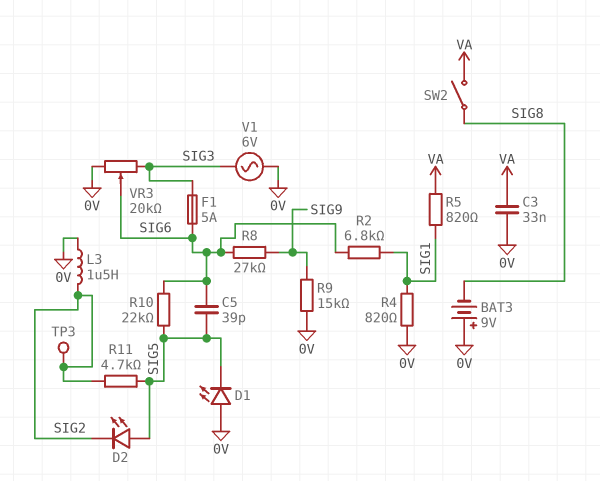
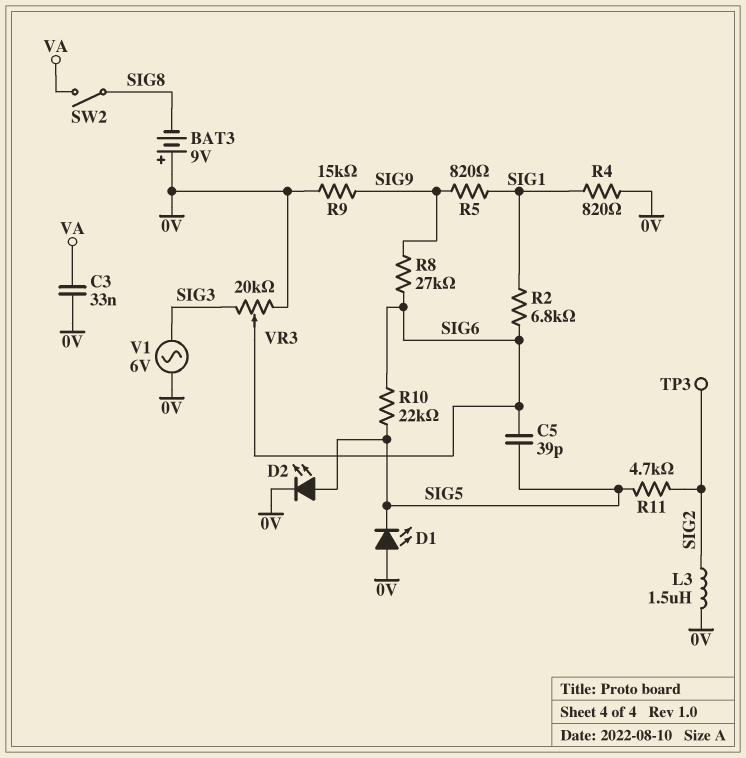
D2: LED (A SIG5, K SIG2) -> LED (A SIG5, K 0V)
F1: 5A (SIG3, SIG6) -> none
R5: 820 (SIG1, VA) -> 820 (SIG1, SIG9)

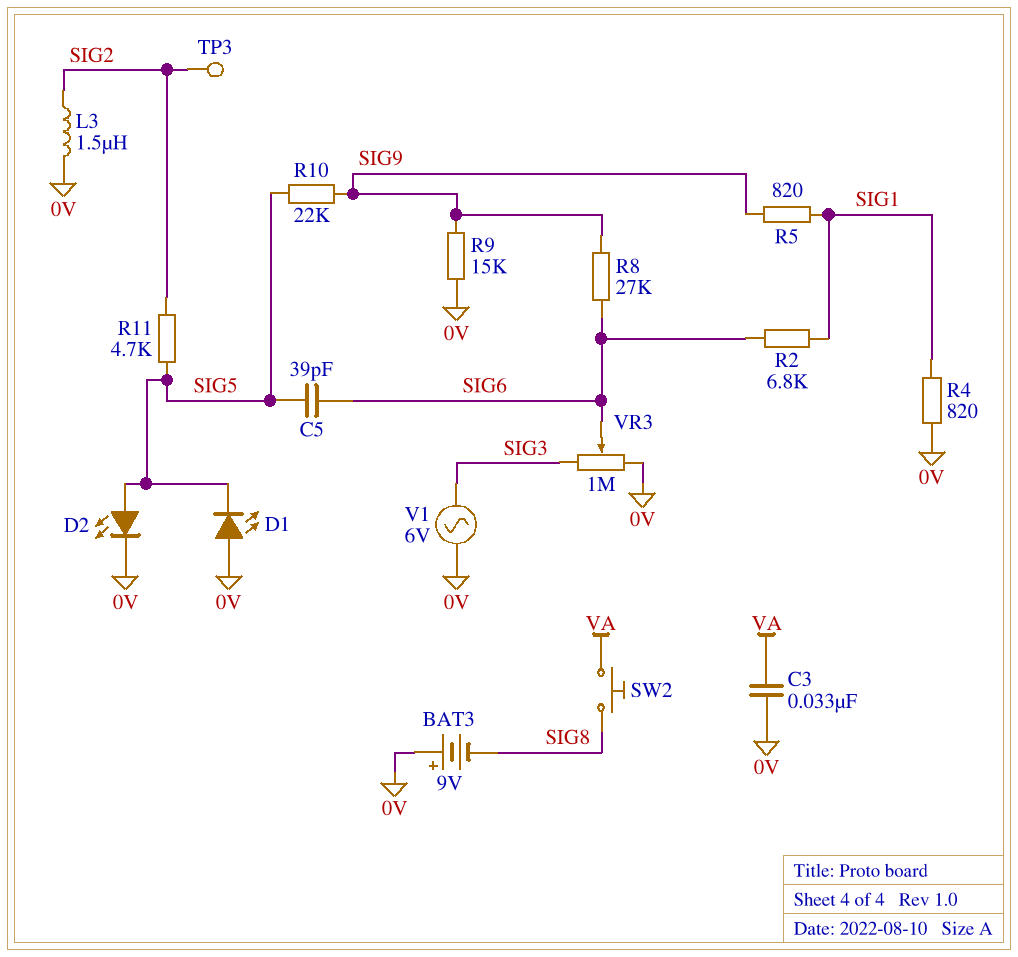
R10: 22k (SIG5, SIG6) -> 22k (SIG5, SIG9)
SW2: switch (SIG8, VA) -> button (SIG8, VA)
VR3: 20k (0V, SIG3, wiper SIG6) -> 1M (0V, SIG3, wiper SIG6)

